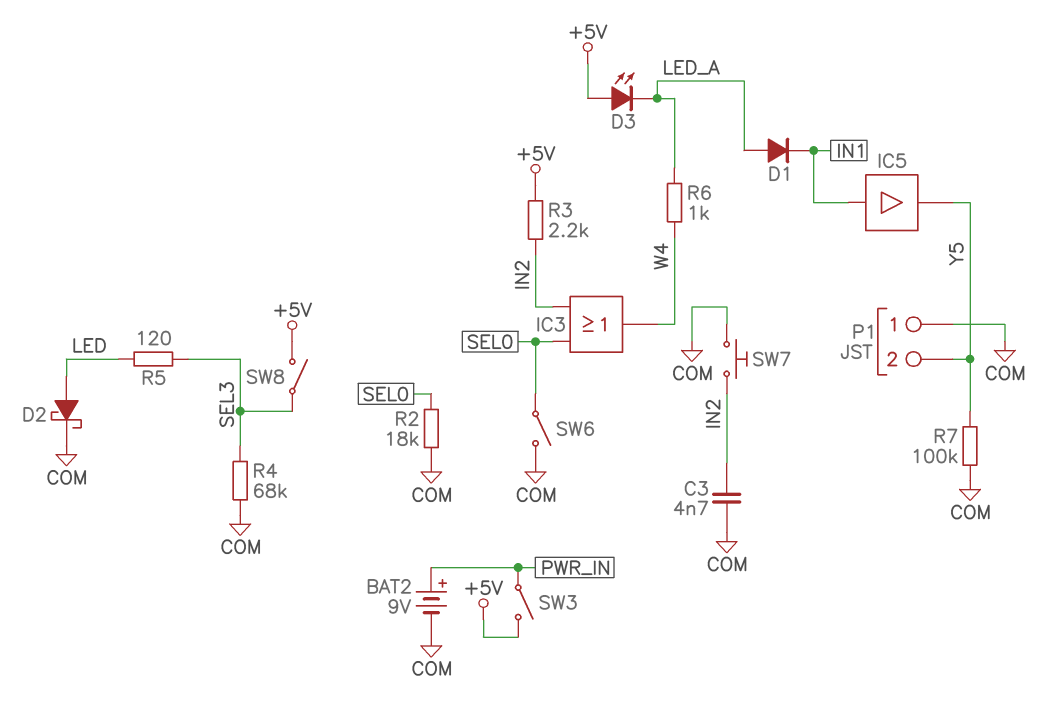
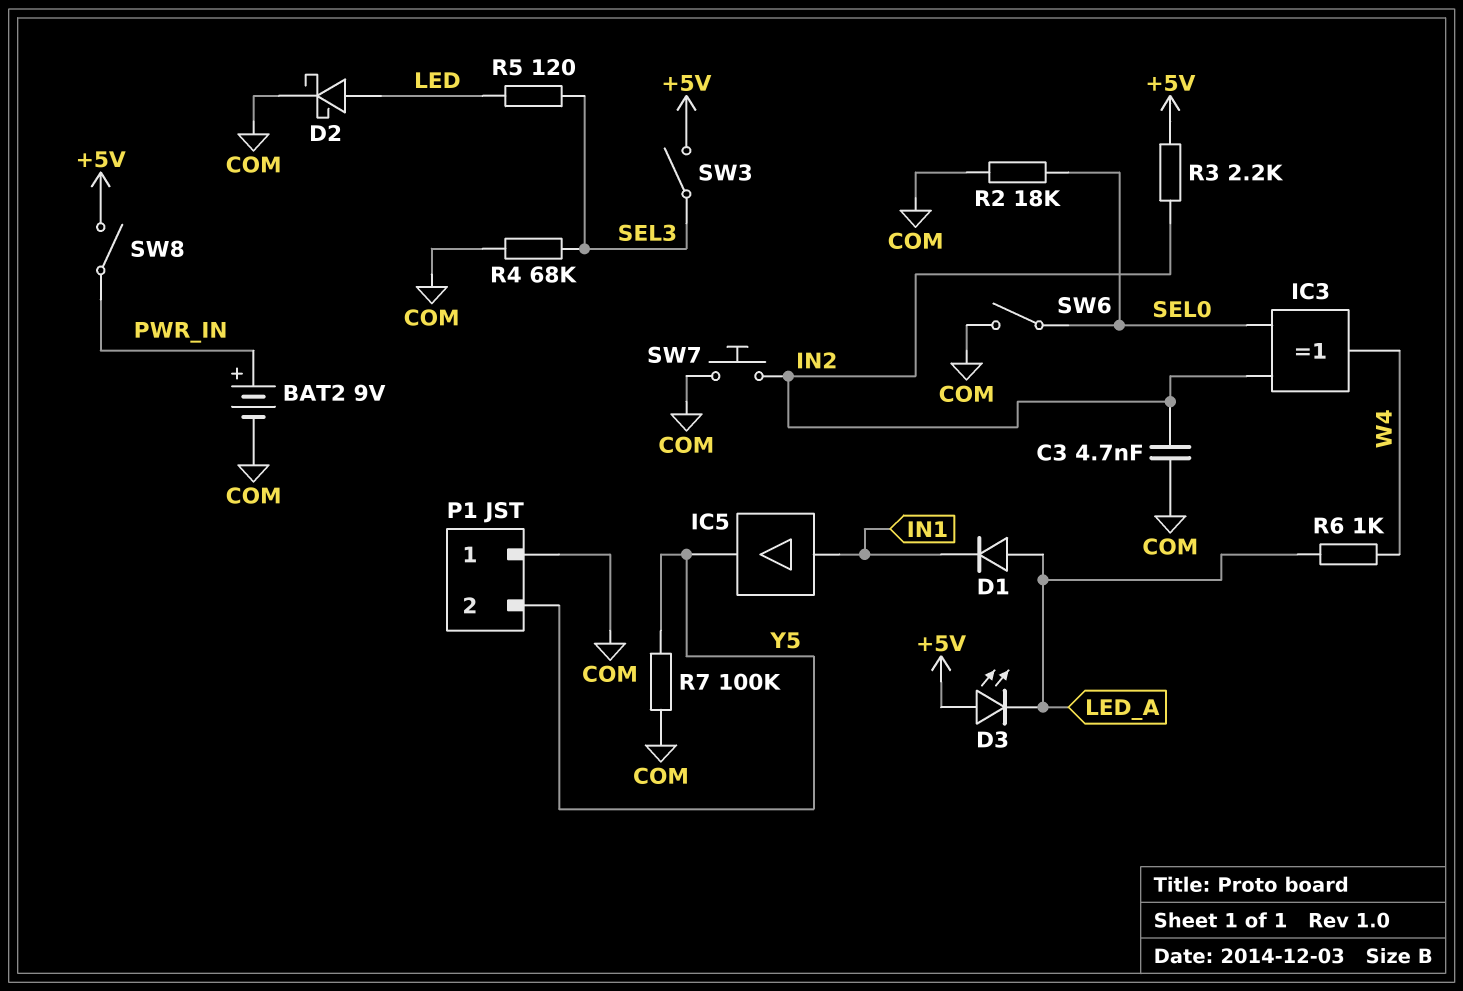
IC3: OR (in IN2, in SEL0, out W4) -> XOR (in IN2, in SEL0, out W4)
SW3: switch (+5V, PWR_IN) -> switch (+5V, SEL3)
SW8: switch (+5V, SEL3) -> switch (+5V, PWR_IN)

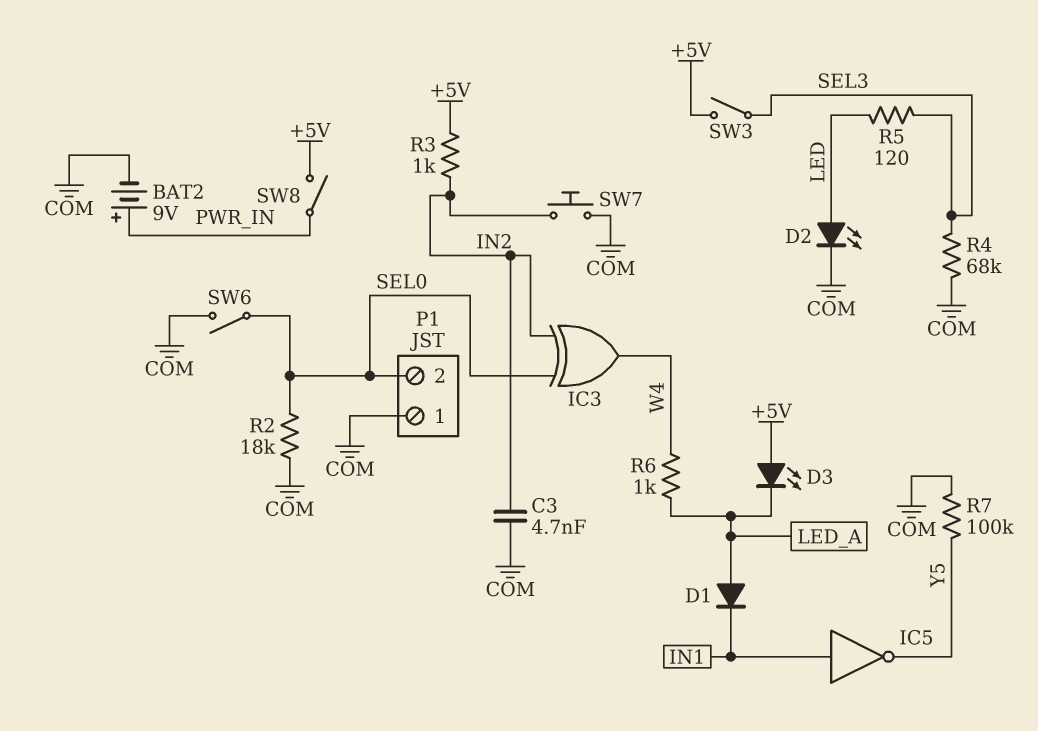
D2: schottky (A LED, K COM) -> LED (A LED, K COM)
IC5: buffer (in IN1, out Y5) -> NOT (in IN1, out Y5)
P1 pin 2: Y5 -> SEL0
R3: 2.2k (+5V, IN2) -> 1k (+5V, IN2)

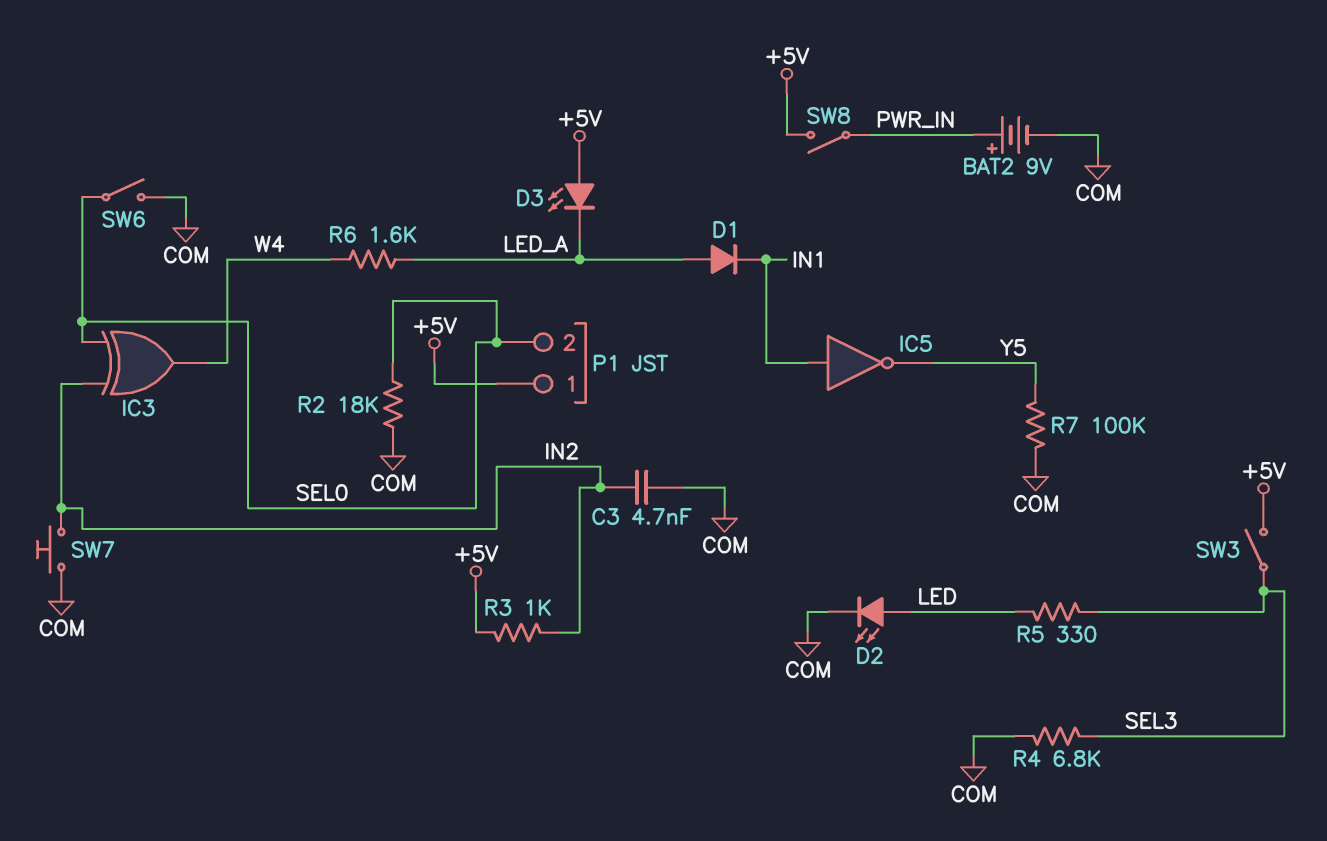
P1 pin 1: COM -> +5V
R4: 68k (COM, SEL3) -> 6.8k (COM, SEL3)
R5: 120 (LED, SEL3) -> 330 (LED, SEL3)
R6: 1k (LED_A, W4) -> 1.6k (LED_A, W4)

